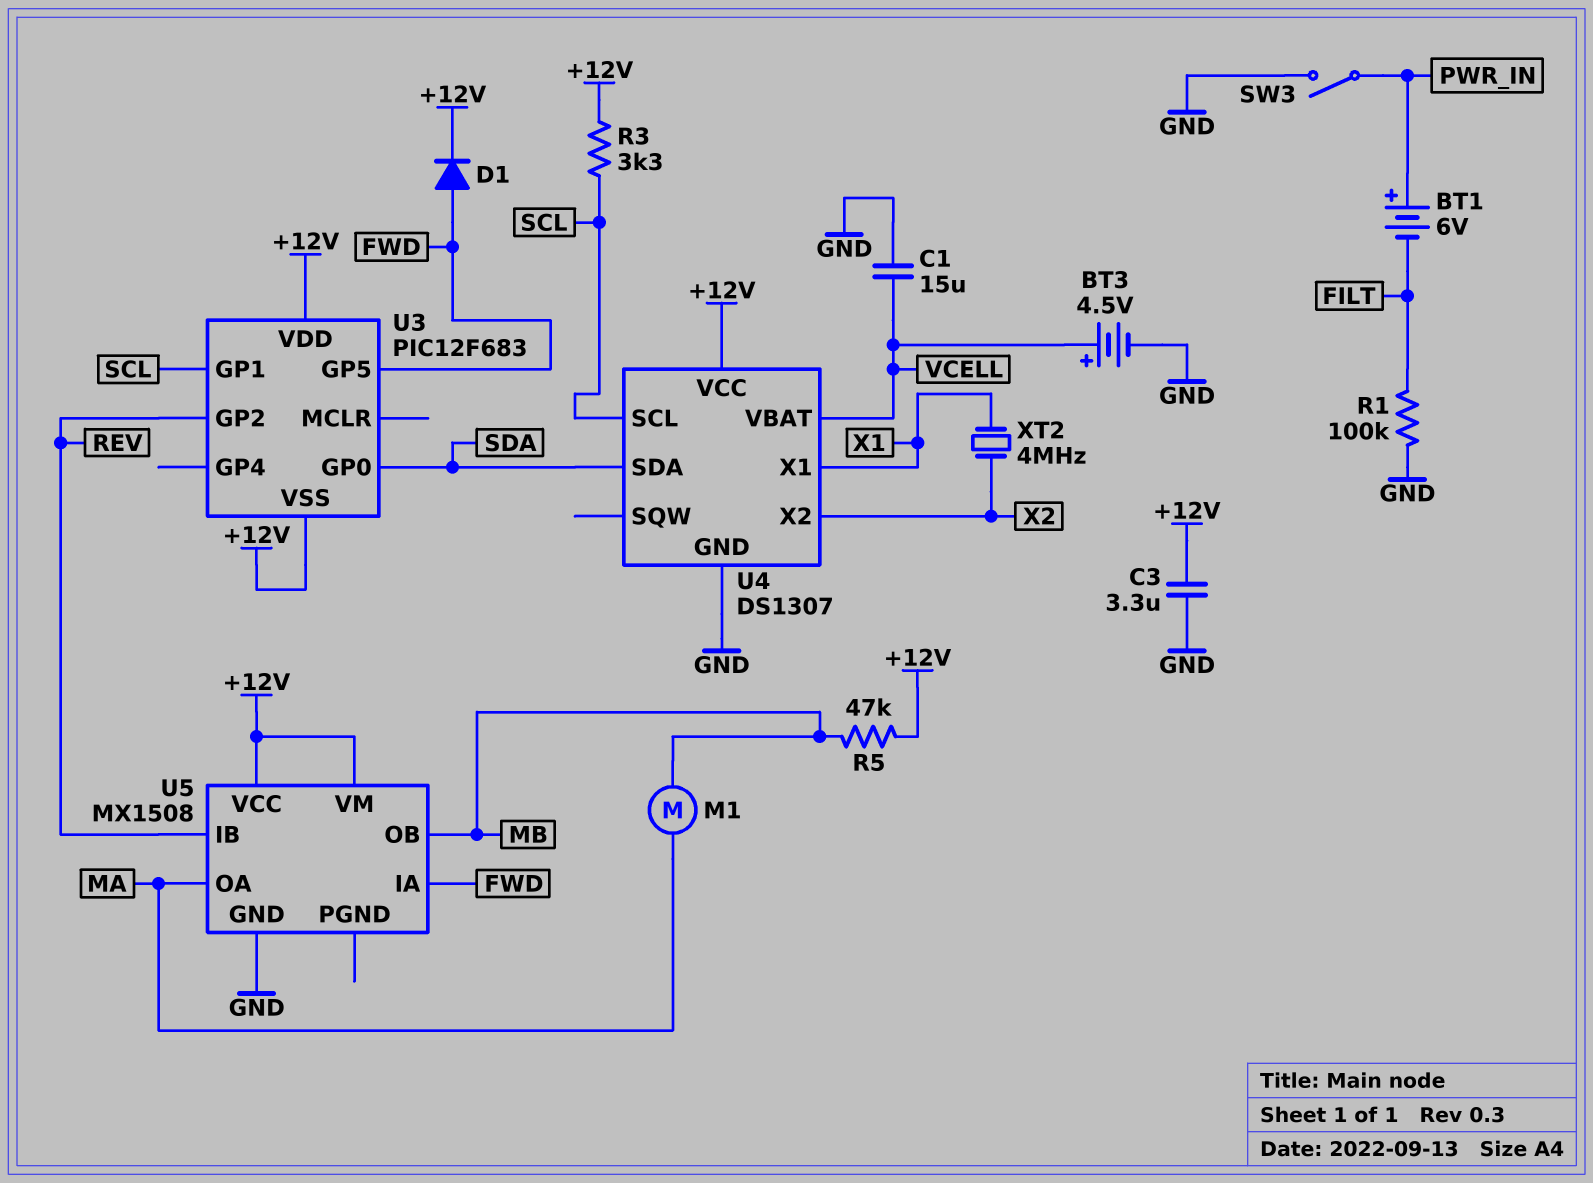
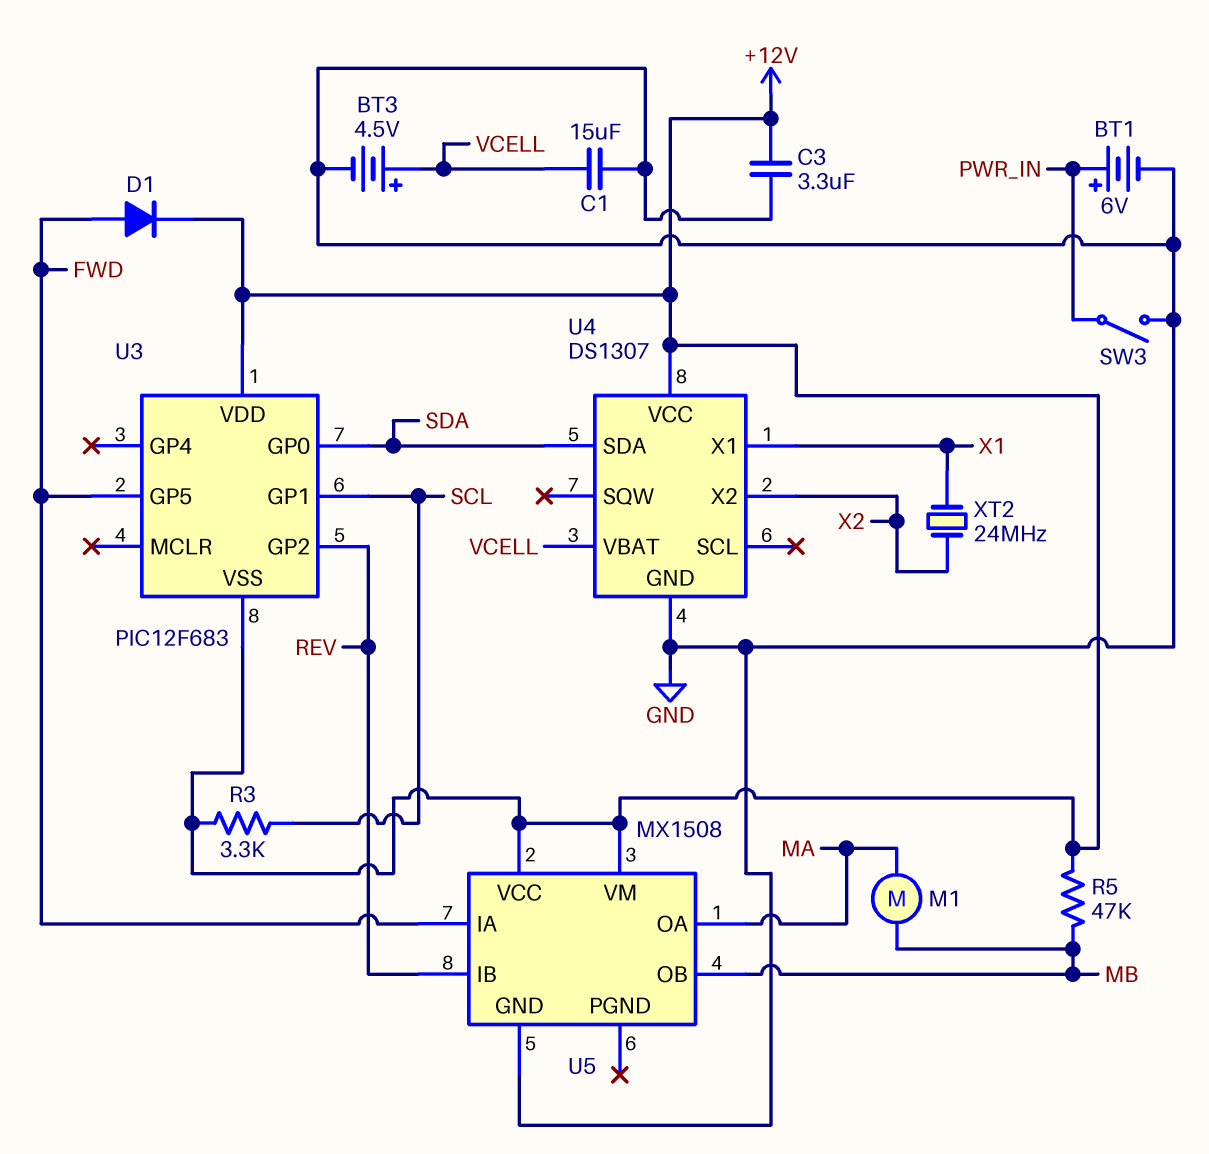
BT1: 6V (plus PWR_IN, minus FILT) -> 6V (plus PWR_IN, minus GND)
R1: 100k (FILT, GND) -> none
U4 pin SCL: SCL -> none
XT2: 4MHz (X1, X2) -> 24MHz (X1, X2)

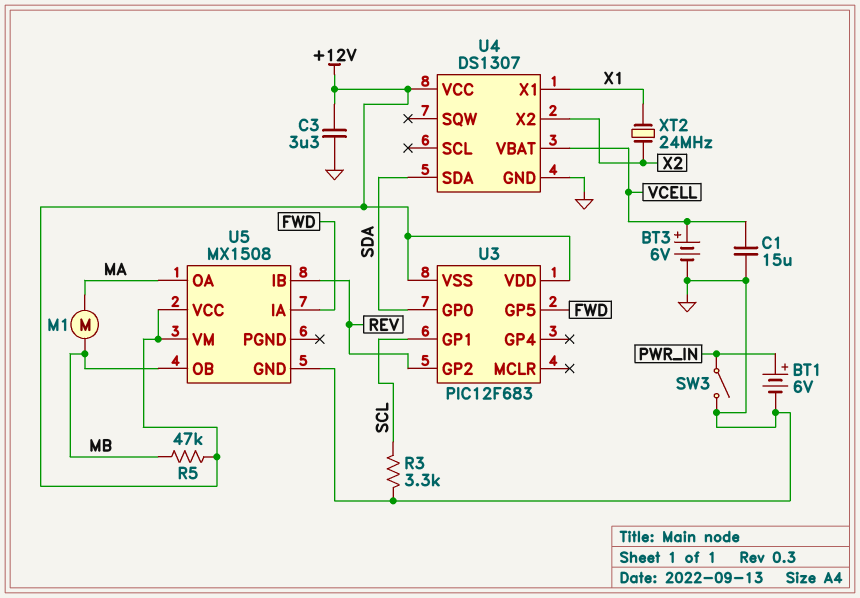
BT3: 4.5V (plus VCELL, minus GND) -> 6V (plus VCELL, minus GND)
D1: diode (A FWD, K +12V) -> none
R3: 3.3k (+12V, SCL) -> 3.3k (GND, SCL)

